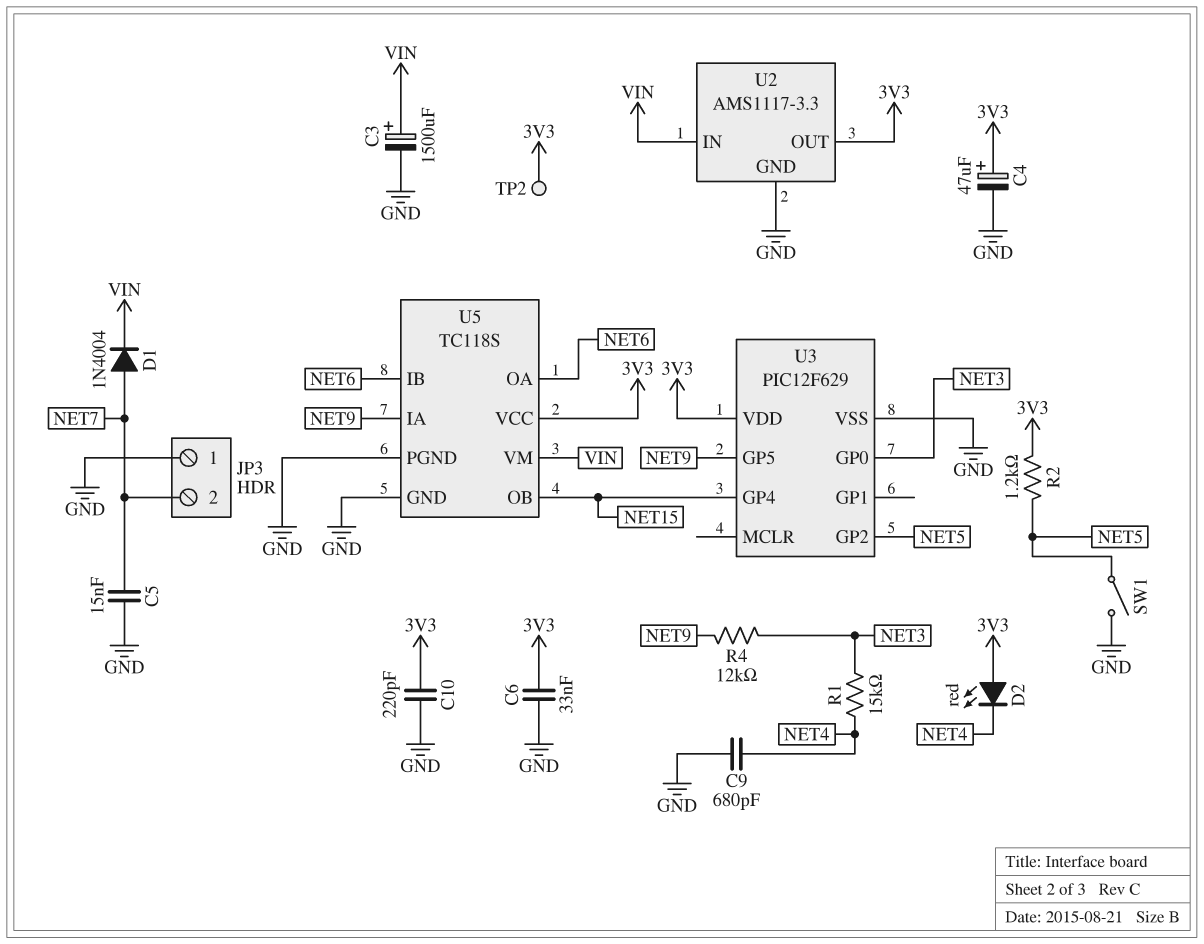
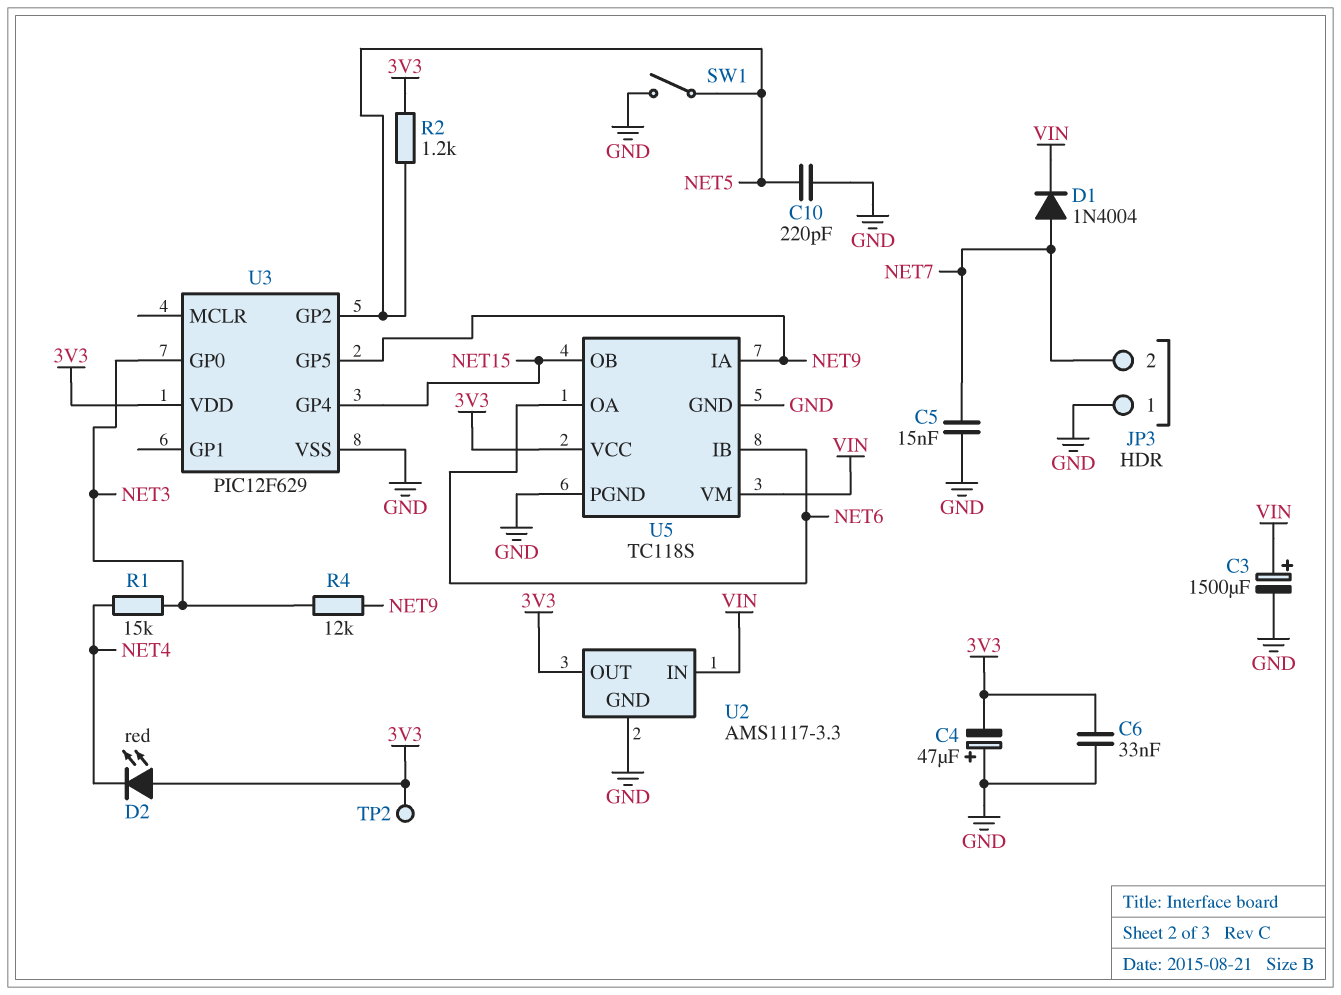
C4: 47uF (plus 3V3, minus GND) -> 47uF (plus GND, minus 3V3)
C9: 680pF (GND, NET4) -> none
C10: 220pF (3V3, GND) -> 220pF (GND, NET5)

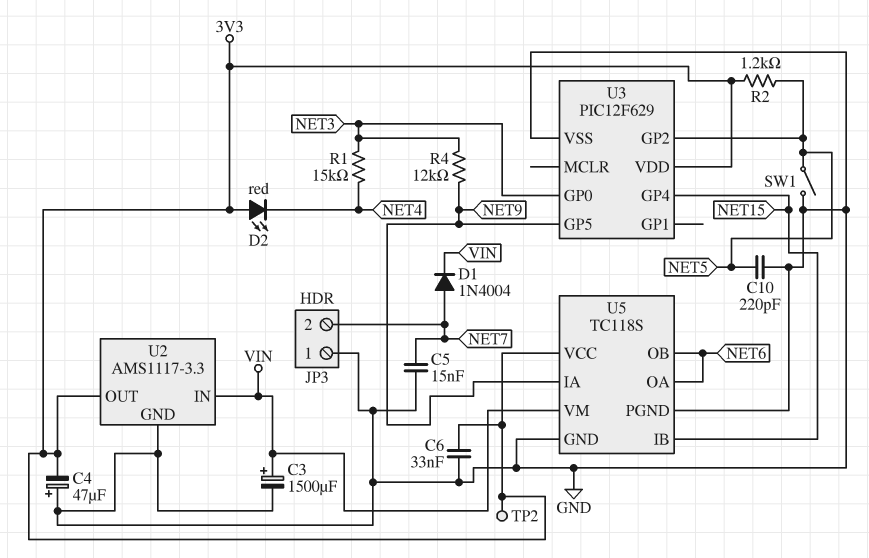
U5 pin IB: NET6 -> NET15
U5 pin OB: NET15 -> NET6

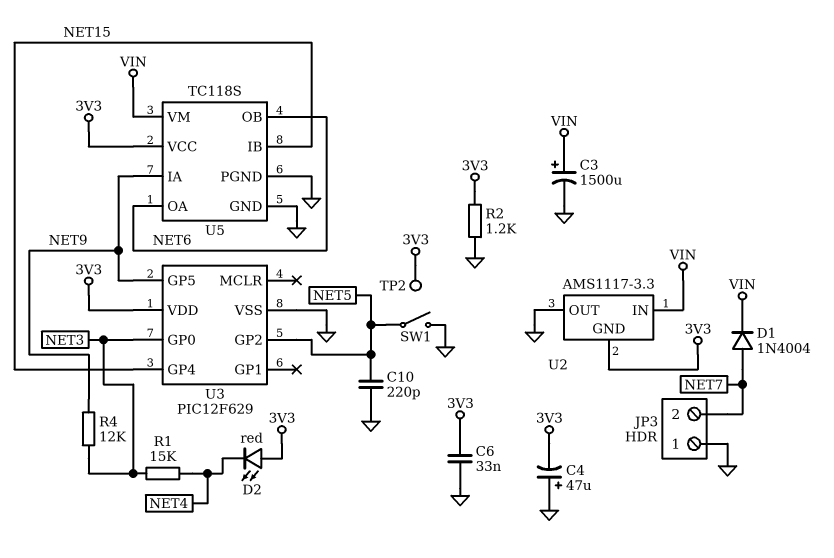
C5: 15nF (GND, NET7) -> none
R2: 1.2k (3V3, NET5) -> 1.2k (3V3, GND)
U2 pin GND: GND -> 3V3
U2 pin OUT: 3V3 -> GND

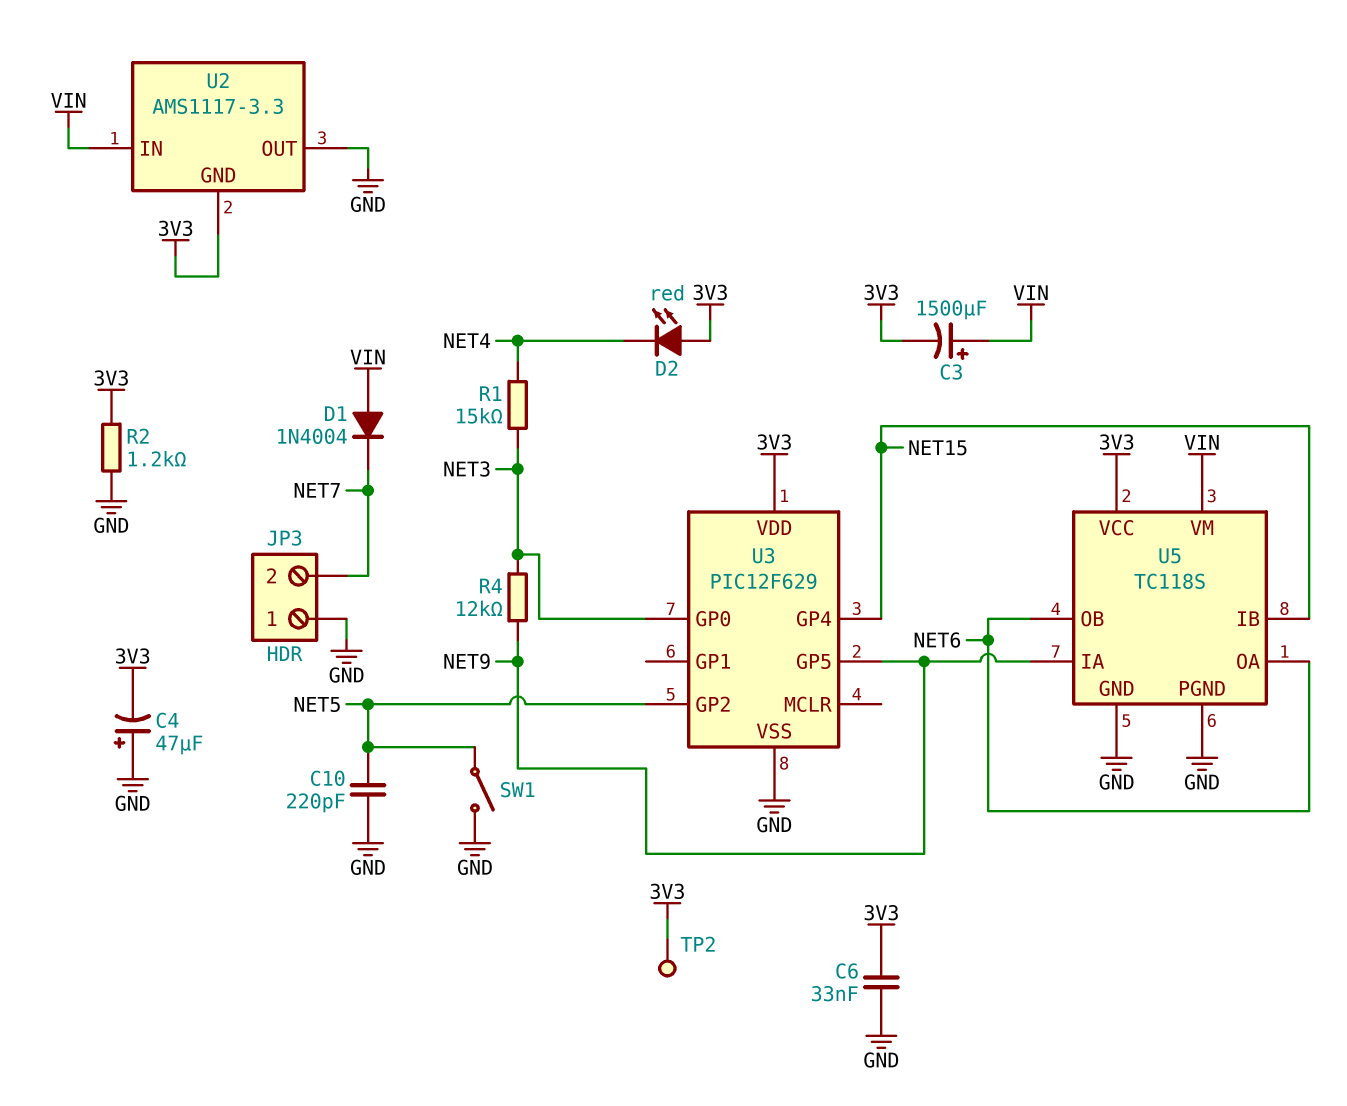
C3: 1500uF (plus VIN, minus GND) -> 1500uF (plus VIN, minus 3V3)
D1: diode 1N4004 (A NET7, K VIN) -> diode 1N4004 (A VIN, K NET7)

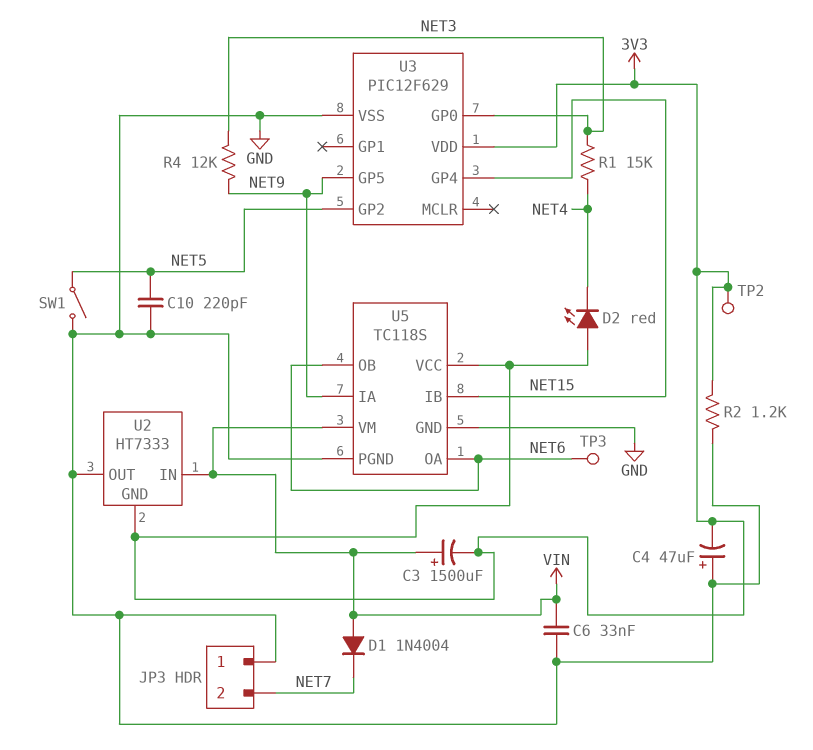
C6: 33nF (3V3, GND) -> 33nF (GND, VIN)
TP3: none -> test point (NET6)
U2: AMS1117-3.3 -> HT7333

